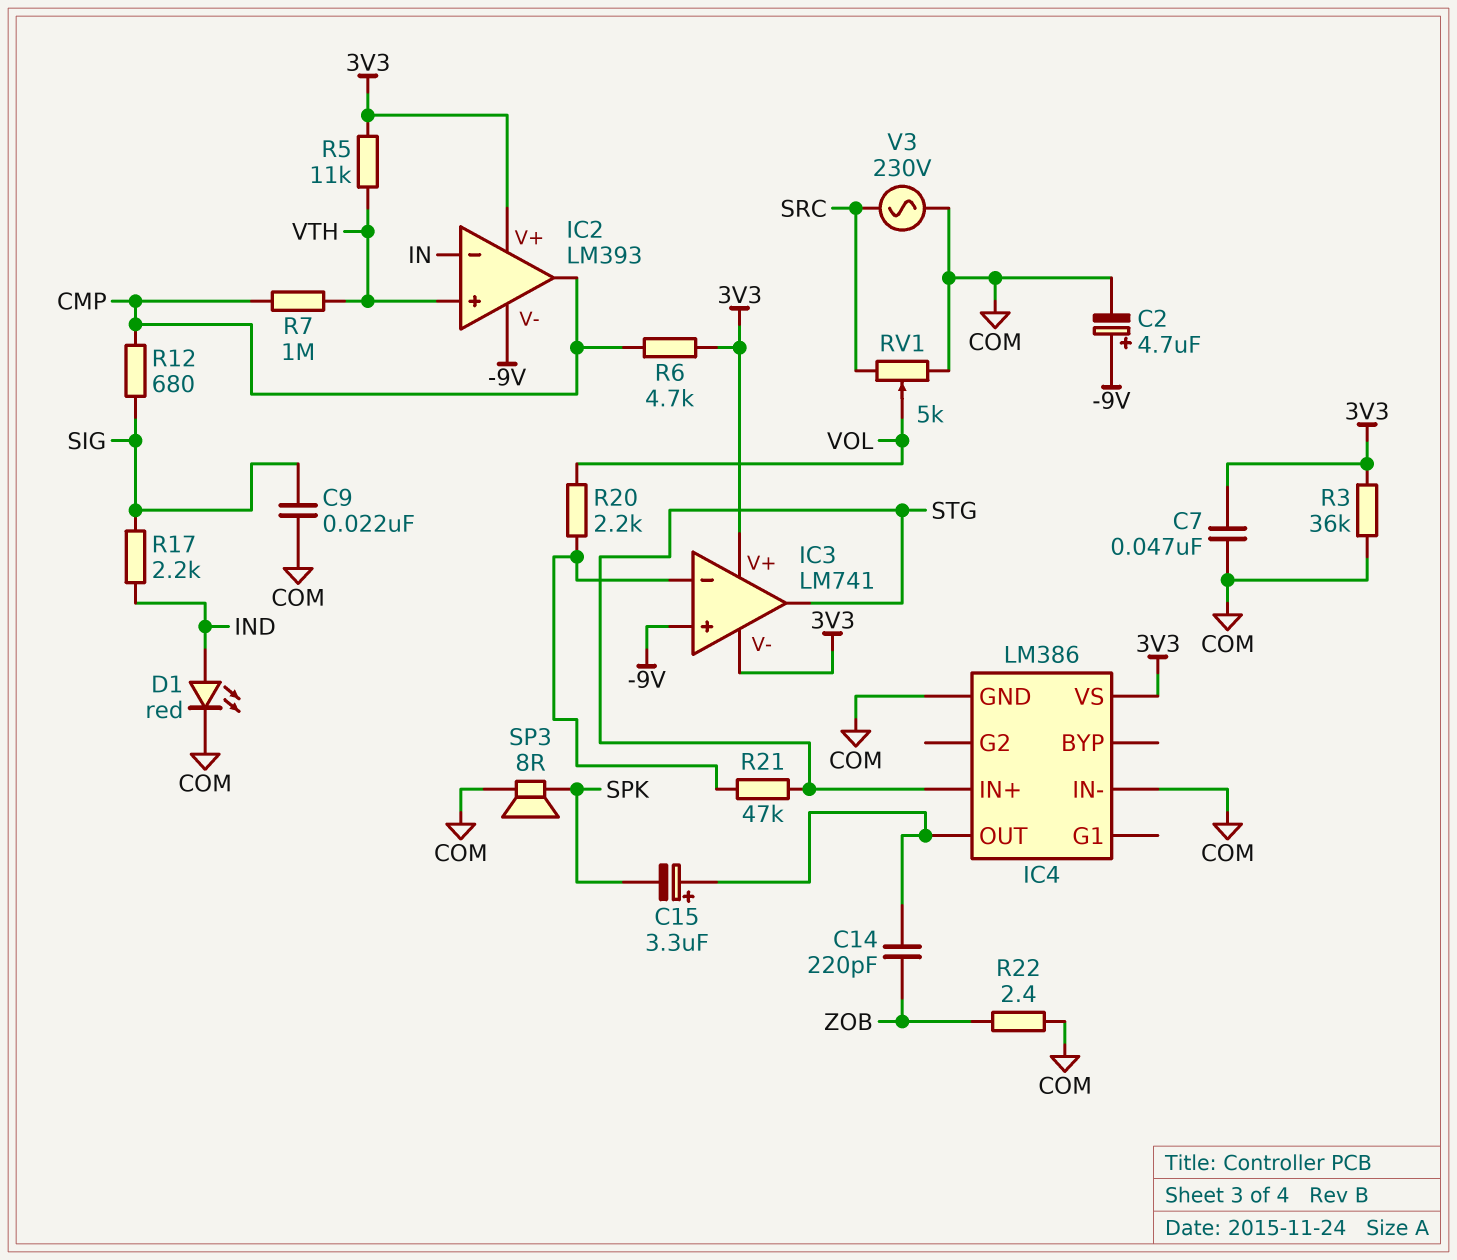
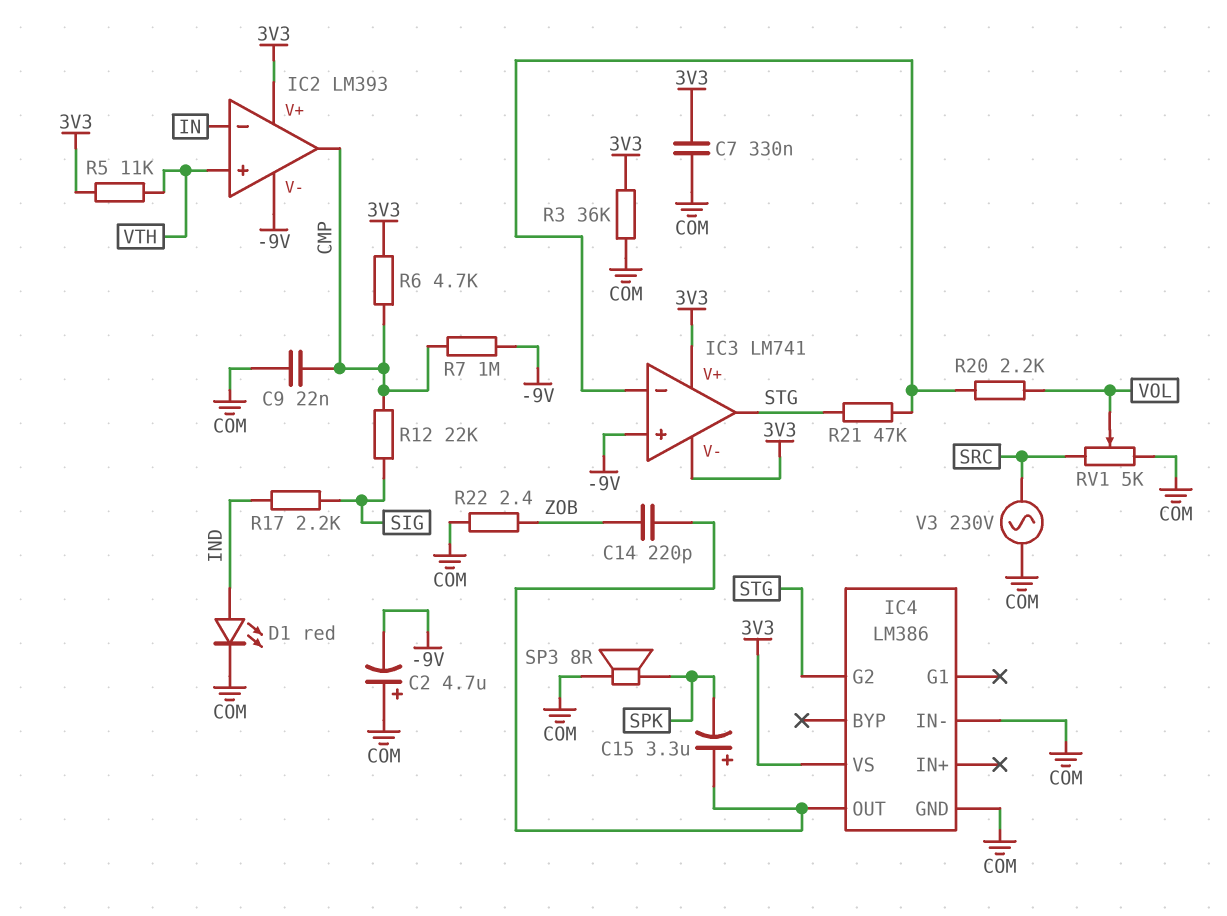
C2: 4.7uF (plus -9V, minus COM) -> 4.7uF (plus COM, minus -9V)
C7: 47nF (3V3, COM) -> 330nF (3V3, COM)
C9: 22nF (COM, SIG) -> 22nF (CMP, COM)
IC4 pin G2: none -> STG
IC4 pin IN+: STG -> none
R7: 1M (CMP, VTH) -> 1M (-9V, CMP)
R12: 680 (CMP, SIG) -> 22k (CMP, SIG)

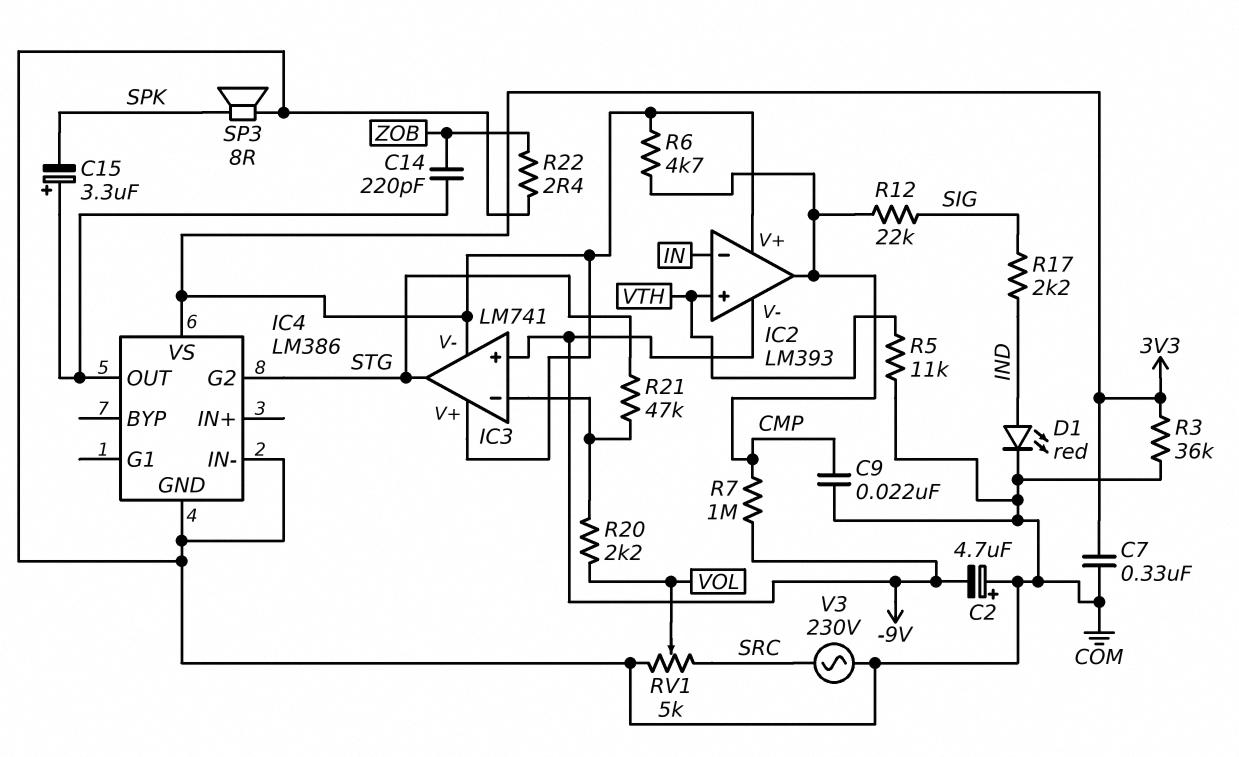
R5: 11k (3V3, VTH) -> 11k (COM, VTH)

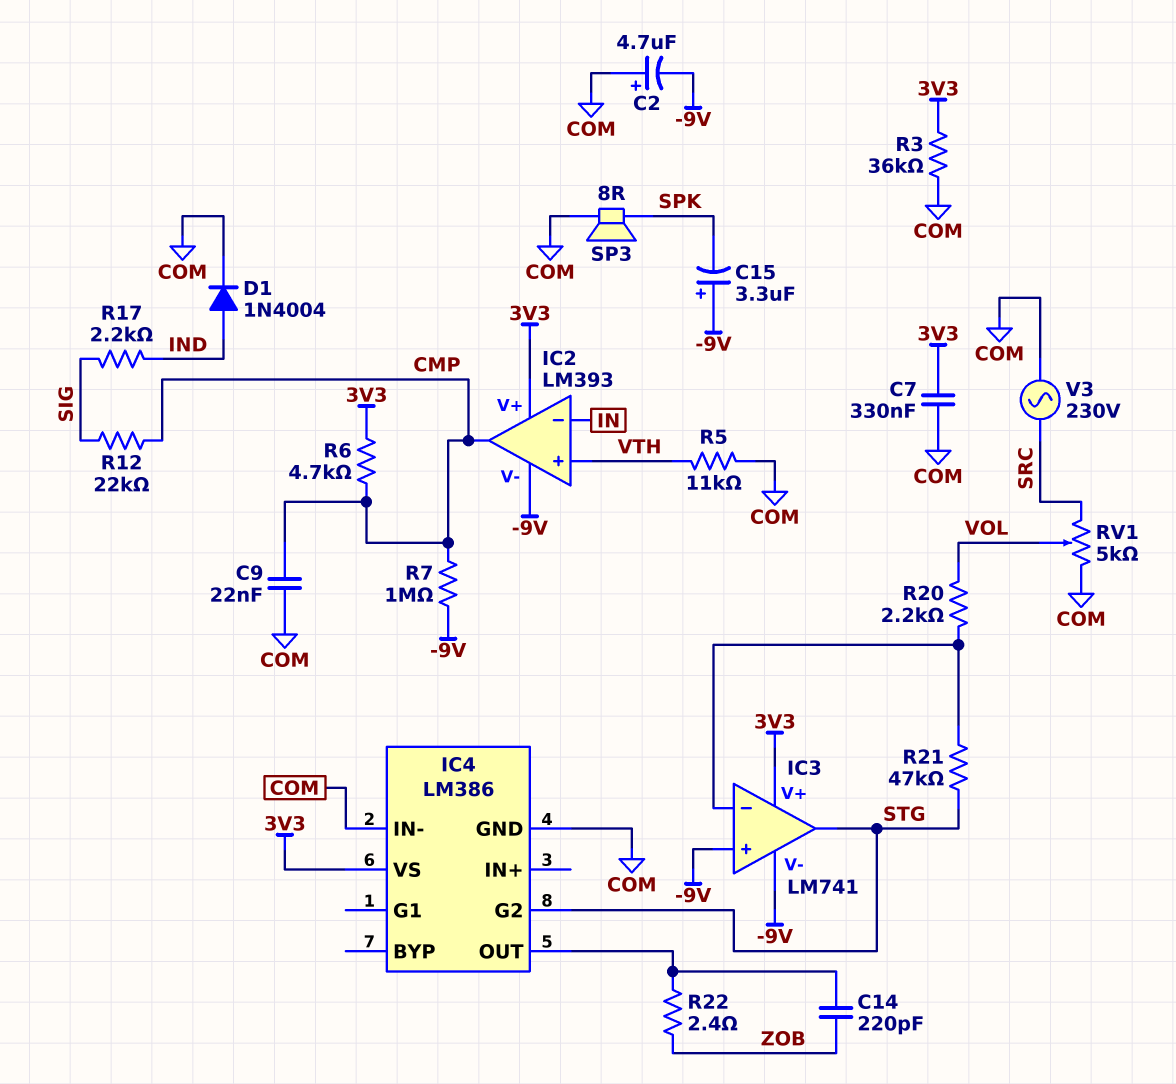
C15: 3.3uF (plus IC4/OUT, minus SPK) -> 3.3uF (plus -9V, minus SPK)
D1: LED red (A IND, K COM) -> diode 1N4004 (A IND, K COM)
IC3 pin V-: 3V3 -> -9V
R22: 2.4 (COM, ZOB) -> 2.4 (IC4/OUT, ZOB)

